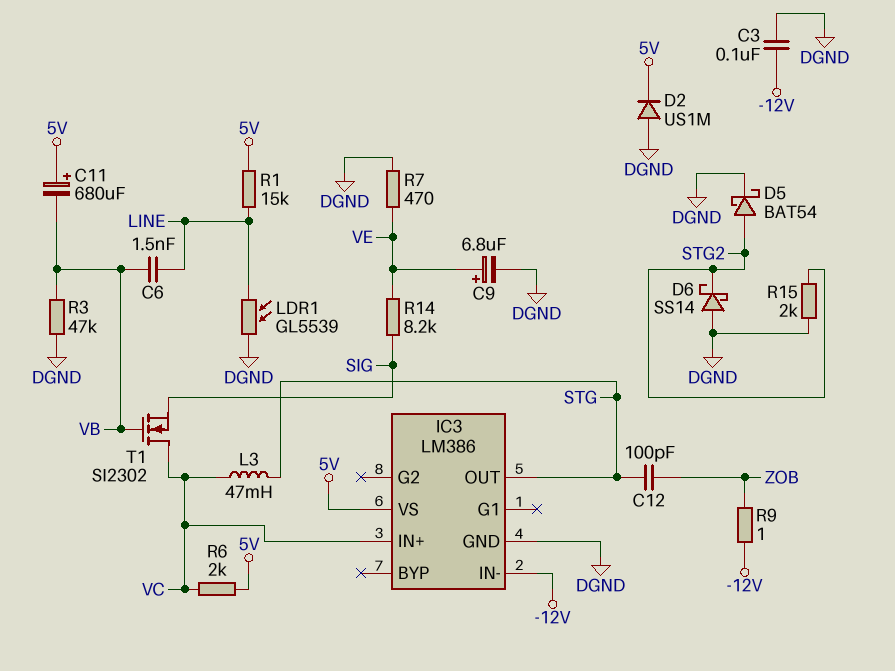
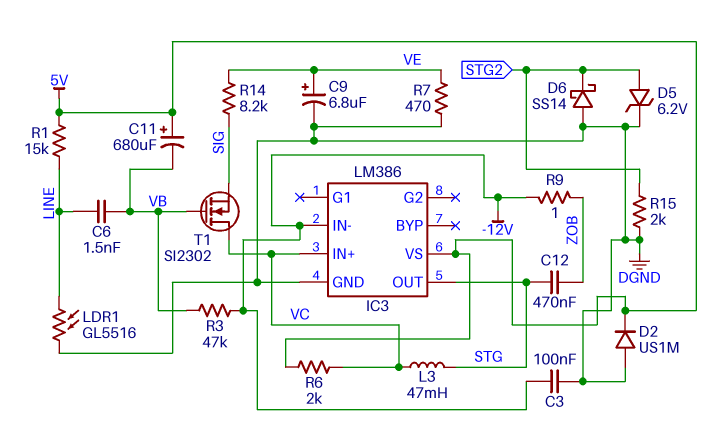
C12: 100pF (STG, ZOB) -> 470nF (STG, ZOB)
D5: schottky BAT54 (A STG2, K DGND) -> zener 6.2V (A STG2, K DGND)
LDR1: GL5539 (DGND, LINE) -> GL5516 (DGND, LINE)
R3: 47k (DGND, VB) -> 47k (-12V, VB)

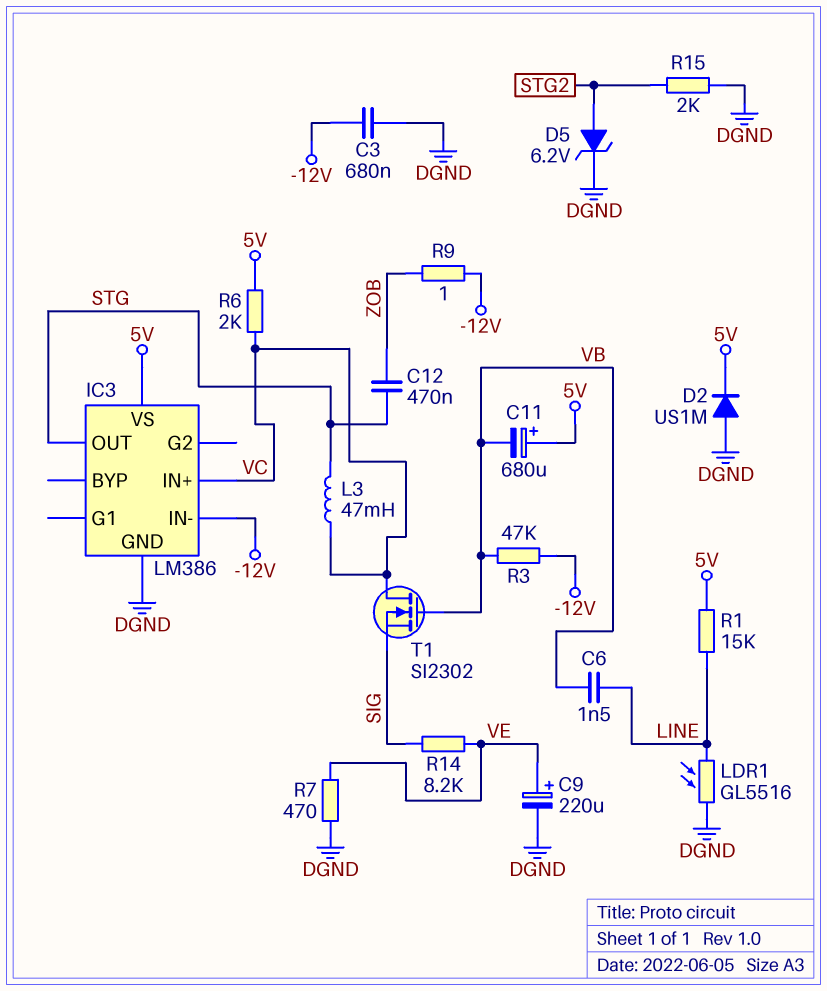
C3: 100nF (-12V, DGND) -> 680nF (-12V, DGND)
C9: 6.8uF (plus VE, minus DGND) -> 220uF (plus VE, minus DGND)
D6: schottky SS14 (A DGND, K STG2) -> none

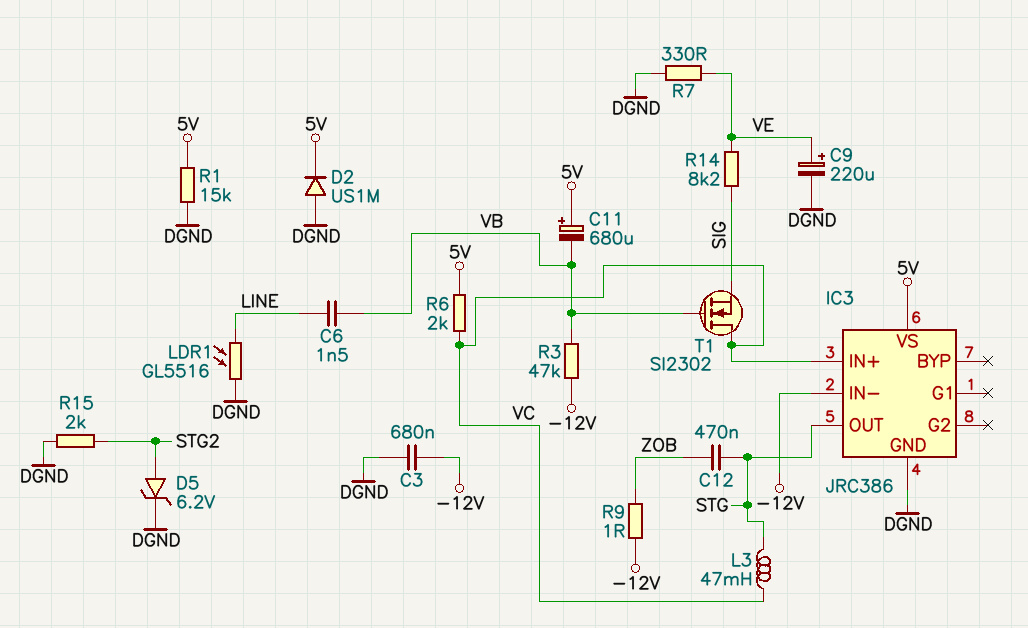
IC3: LM386 -> JRC386
R1: 15k (5V, LINE) -> 15k (5V, DGND)
R7: 470 (DGND, VE) -> 330 (DGND, VE)

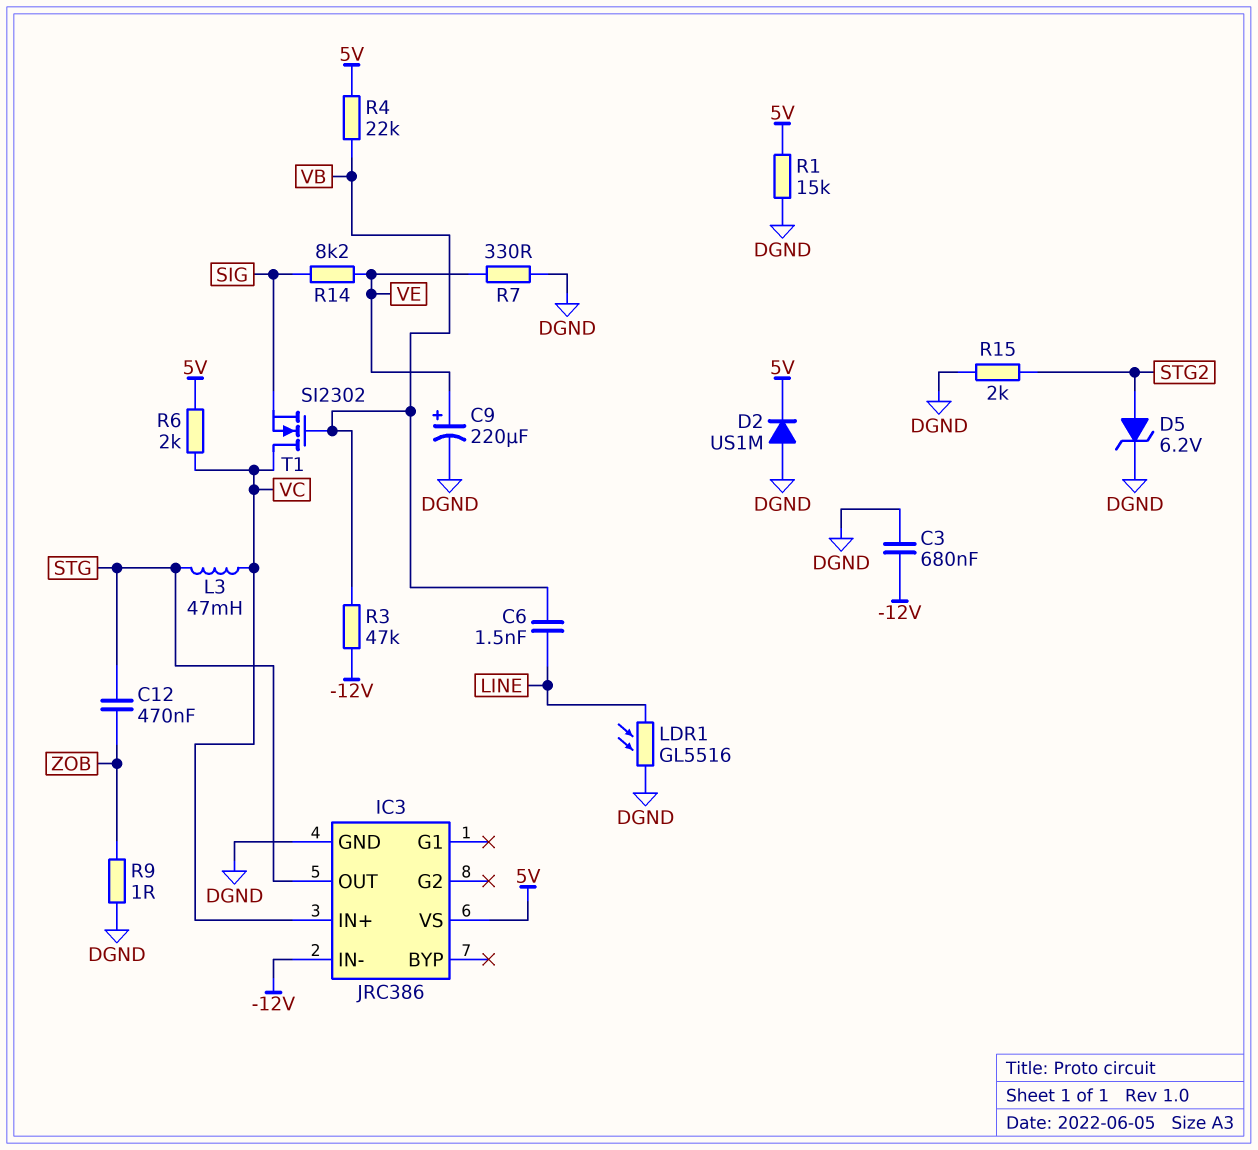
C11: 680uF (plus 5V, minus VB) -> none
R4: none -> 22k (5V, VB)
R9: 1 (-12V, ZOB) -> 1 (DGND, ZOB)

